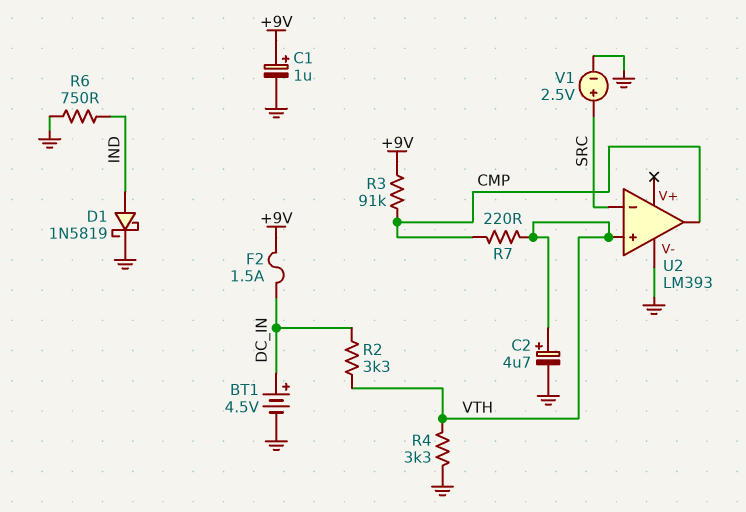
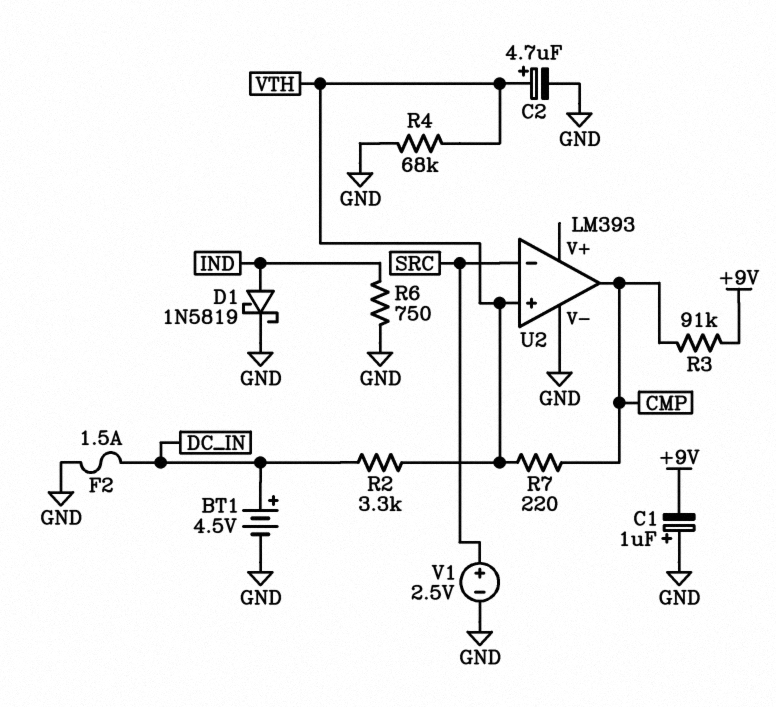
C1: 1uF (plus +9V, minus GND) -> 1uF (plus GND, minus +9V)
F2: 1.5A (+9V, DC_IN) -> 1.5A (DC_IN, GND)
R4: 3.3k (GND, VTH) -> 68k (GND, VTH)

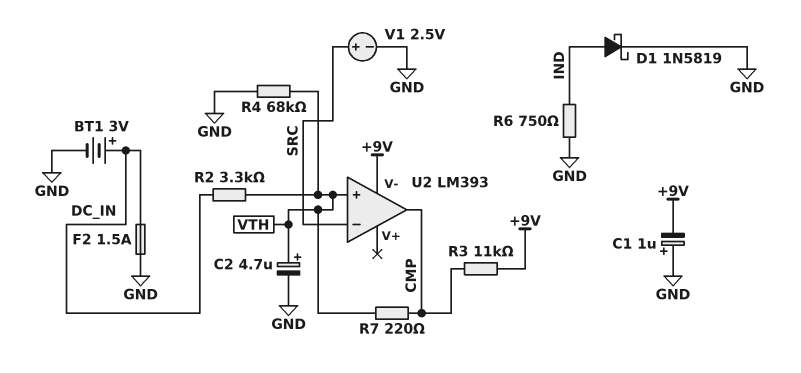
BT1: 4.5V (plus DC_IN, minus GND) -> 3V (plus DC_IN, minus GND)
R3: 91k (+9V, CMP) -> 11k (+9V, CMP)
U2 pin V-: GND -> +9V

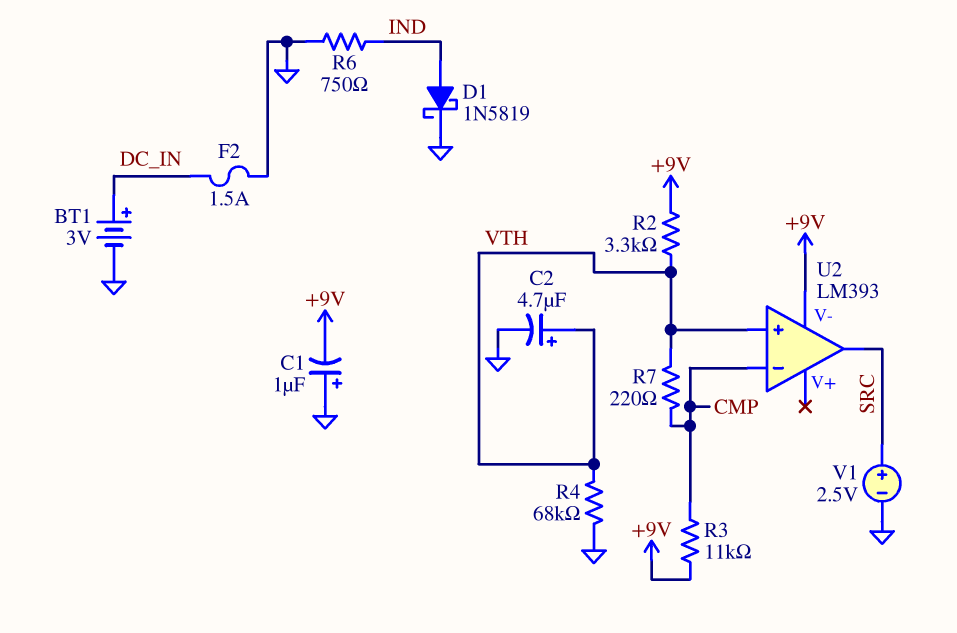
R2: 3.3k (DC_IN, VTH) -> 3.3k (+9V, VTH)
U2 pin in-: SRC -> CMP
U2 pin out: CMP -> SRC

